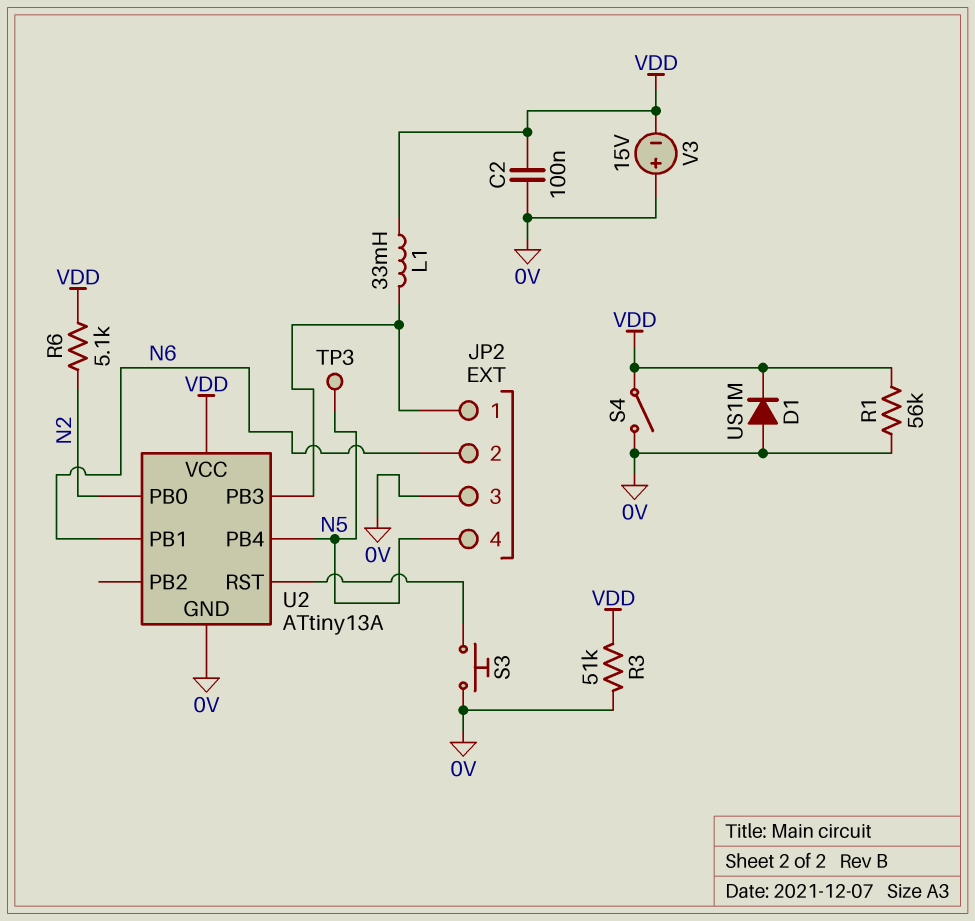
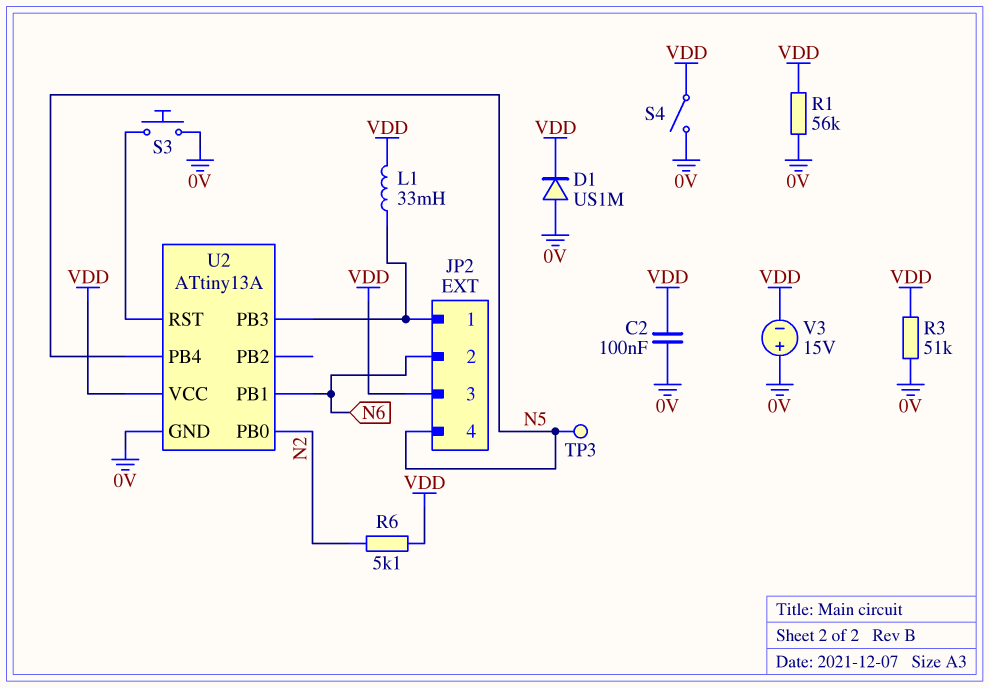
JP2 pin 3: 0V -> VDD

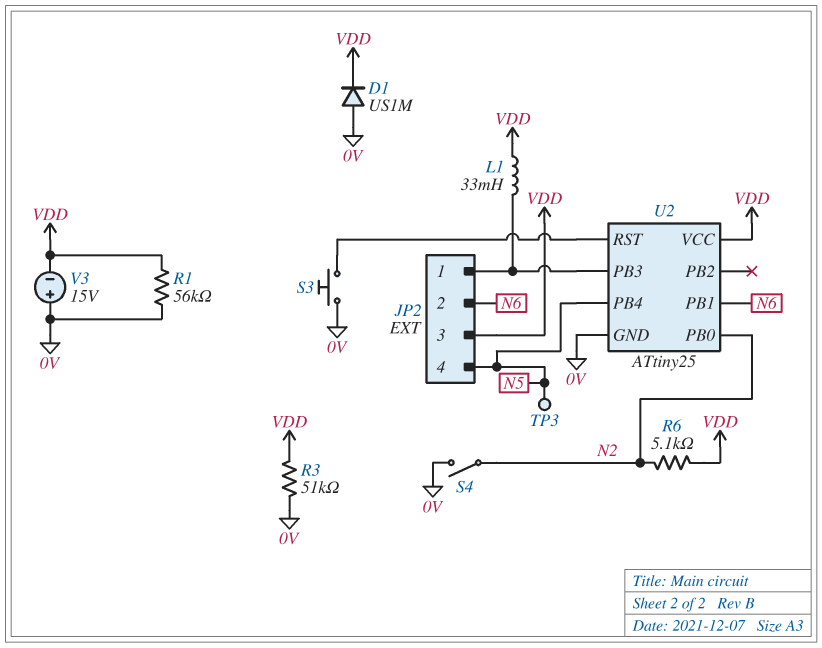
C2: 100nF (0V, VDD) -> none
S4: switch (0V, VDD) -> switch (0V, N2)
U2: ATtiny13A -> ATtiny25

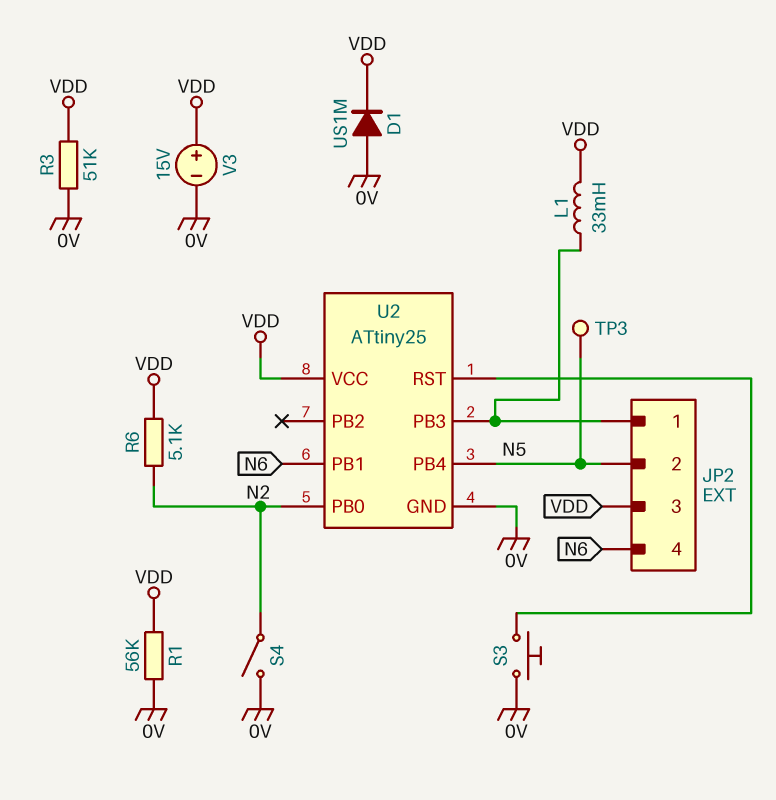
JP2 pin 2: N6 -> N5
JP2 pin 4: N5 -> N6
V3: 15V (plus 0V, minus VDD) -> 15V (plus VDD, minus 0V)

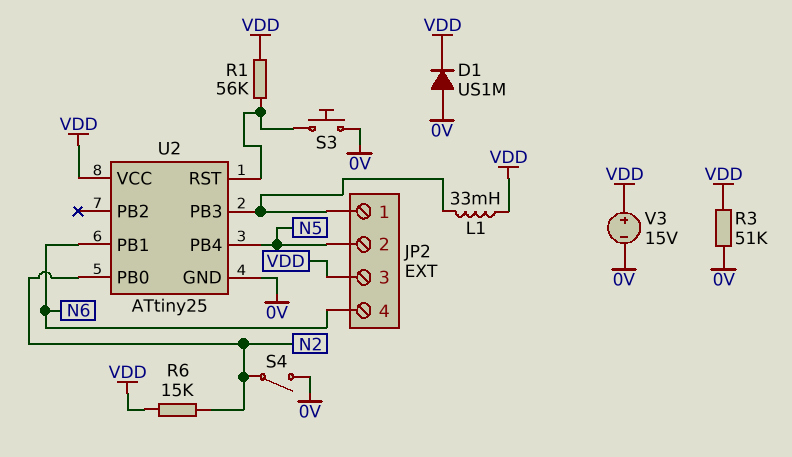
R1: 56k (0V, VDD) -> 56k (U2/RST, VDD)
R6: 5.1k (N2, VDD) -> 15k (N2, VDD)
TP3: test point (N5) -> none

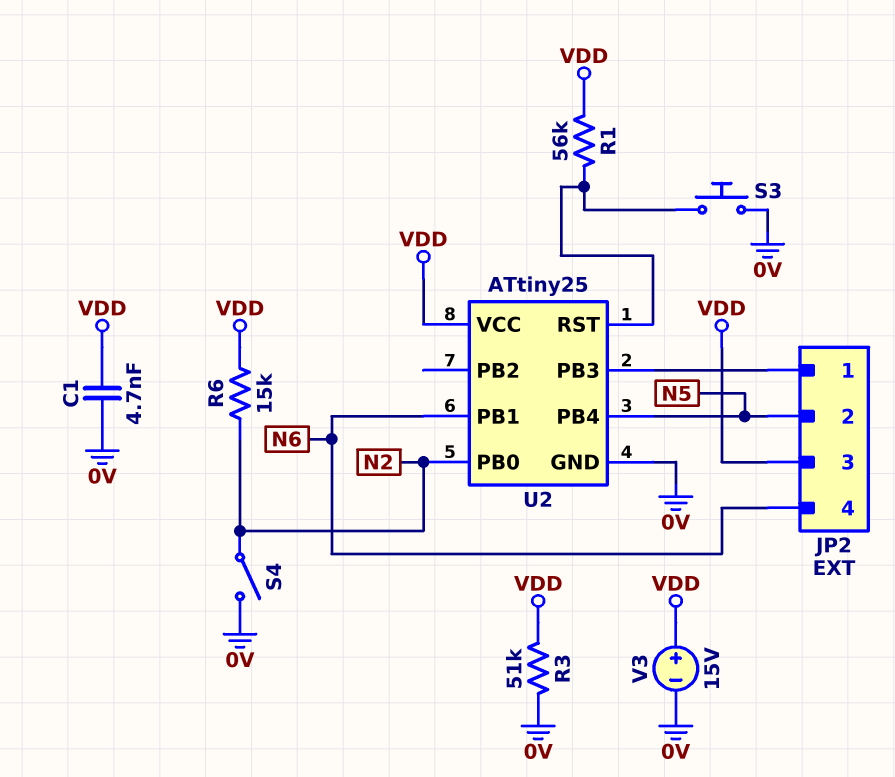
C1: none -> 4.7nF (0V, VDD)
D1: diode US1M (A 0V, K VDD) -> none
L1: 33mH (JP2/1, VDD) -> none

